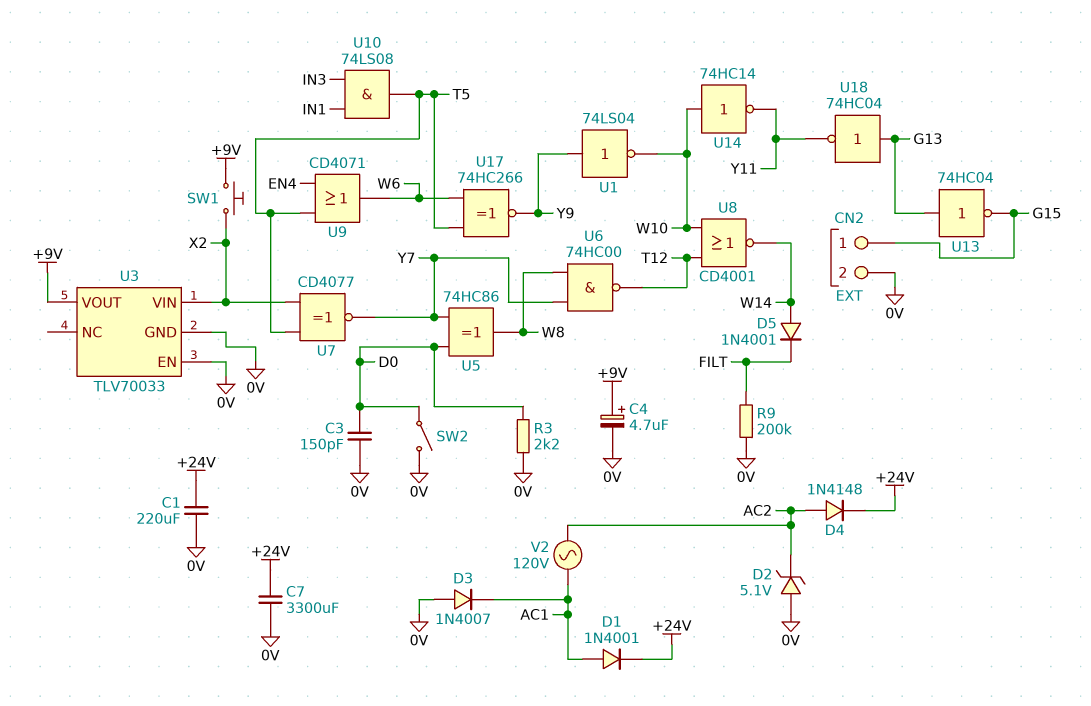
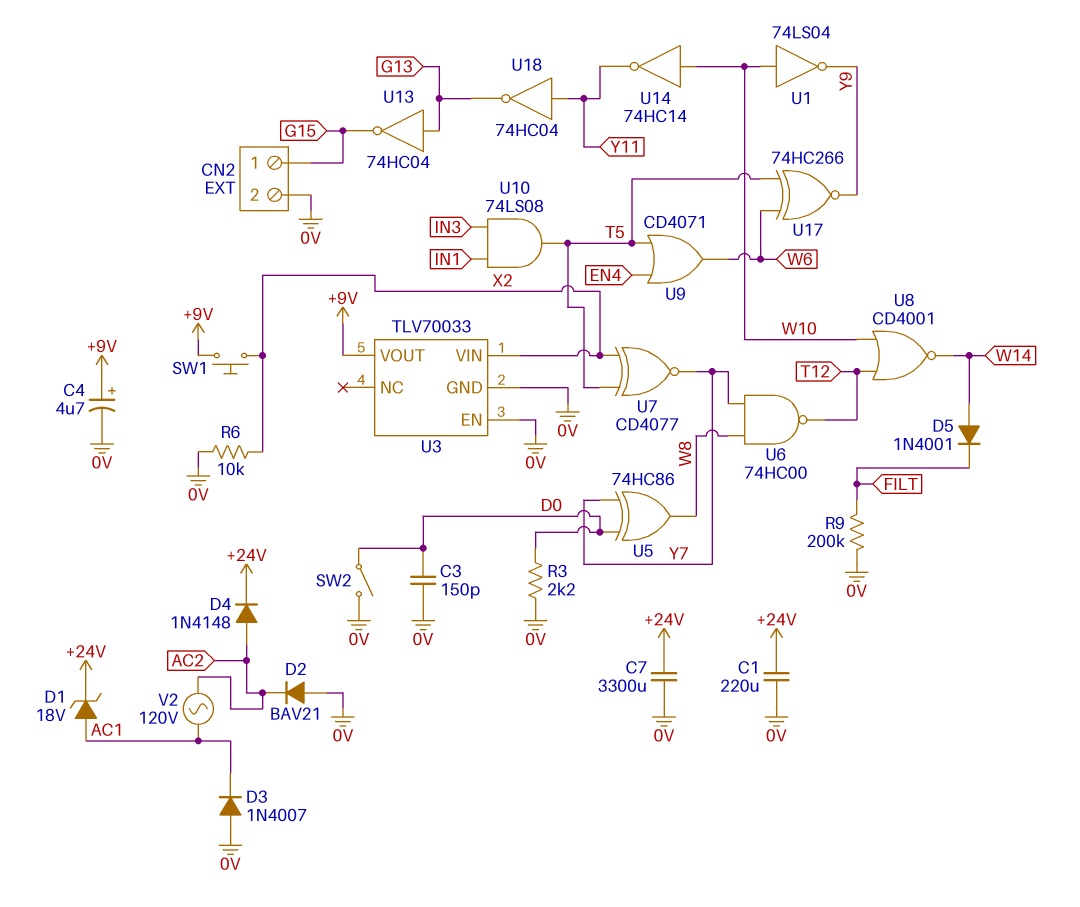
D1: diode 1N4001 (A AC1, K +24V) -> zener 18V (A AC1, K +24V)
D2: zener 5.1V (A 0V, K AC2) -> diode BAV21 (A 0V, K AC2)
R6: none -> 10k (0V, X2)
U1: NOT 74LS04 (in Y9, out W10) -> NOT 74LS04 (in W10, out Y9)
U18: NOT 74HC04 (in G13, out Y11) -> NOT 74HC04 (in Y11, out G13)

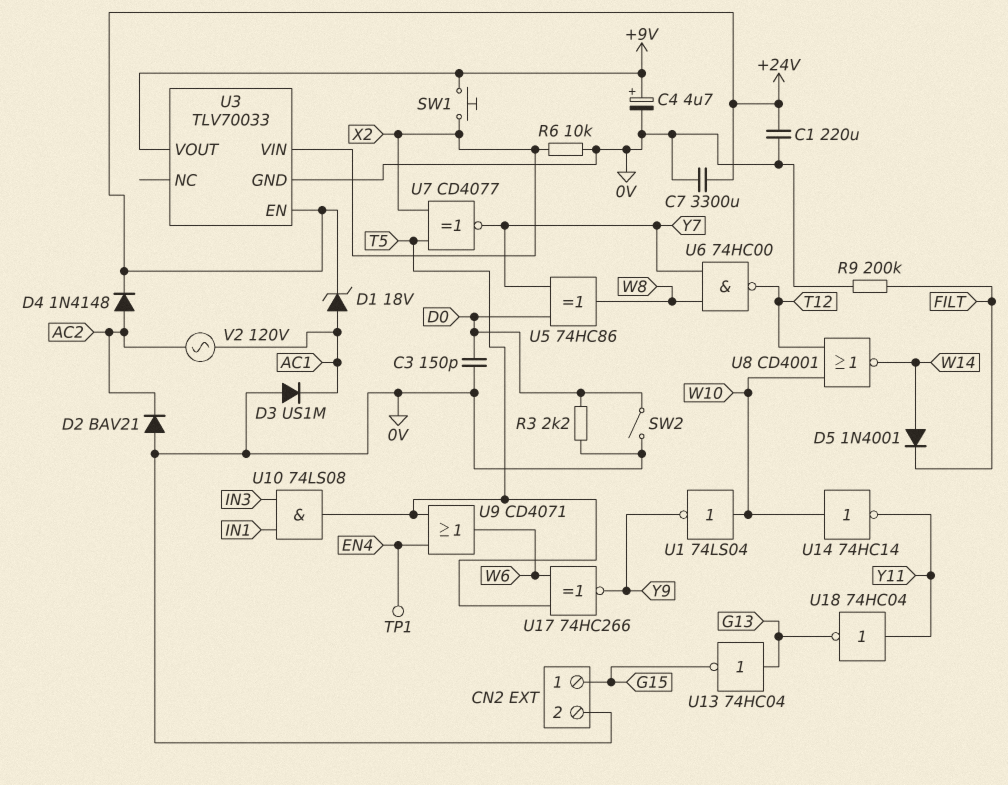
D3: diode 1N4007 (A 0V, K AC1) -> diode US1M (A 0V, K AC1)
TP1: none -> test point (EN4)
U3 pin EN: 0V -> +24V

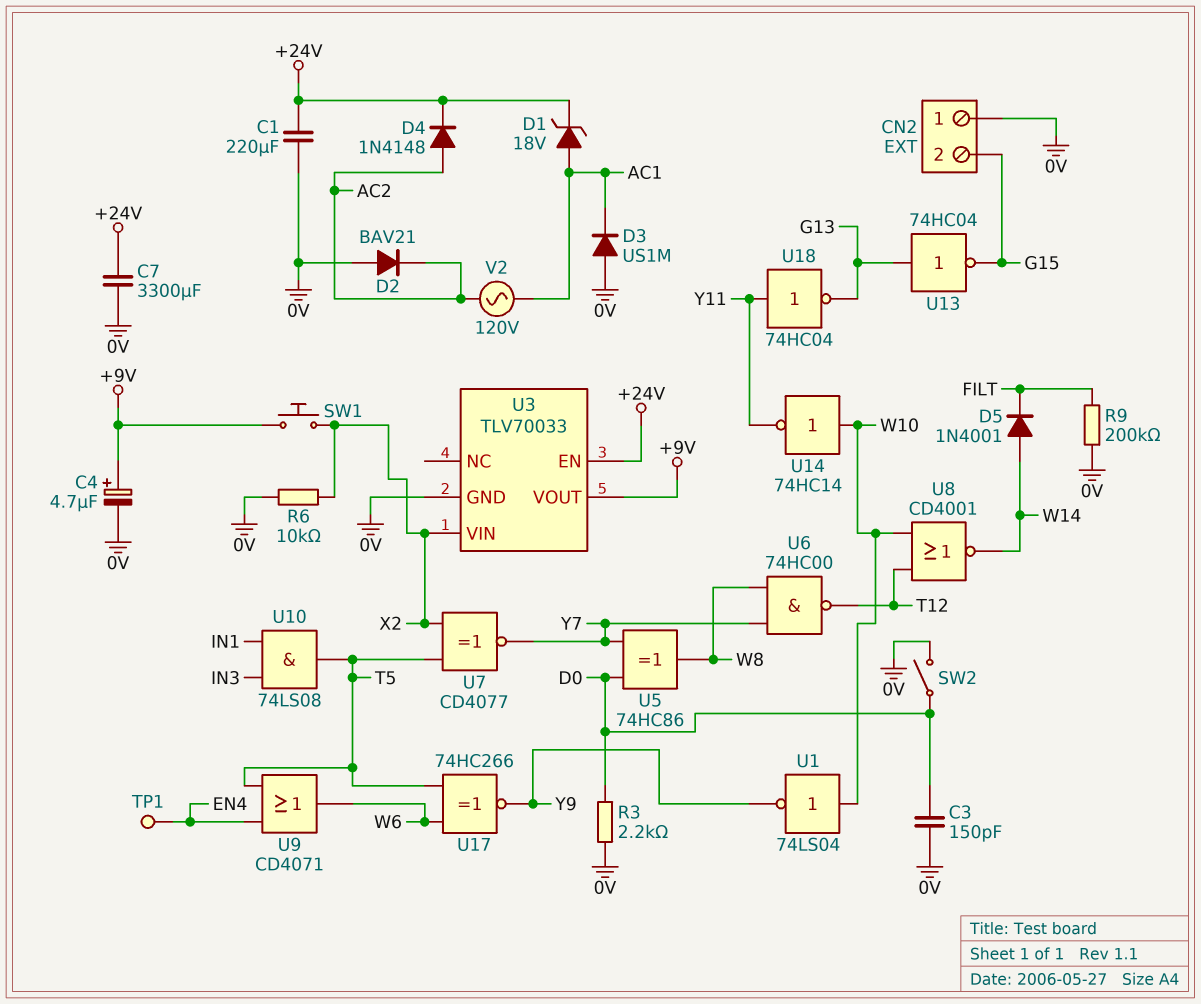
CN2 pin 1: G15 -> 0V
CN2 pin 2: 0V -> G15

